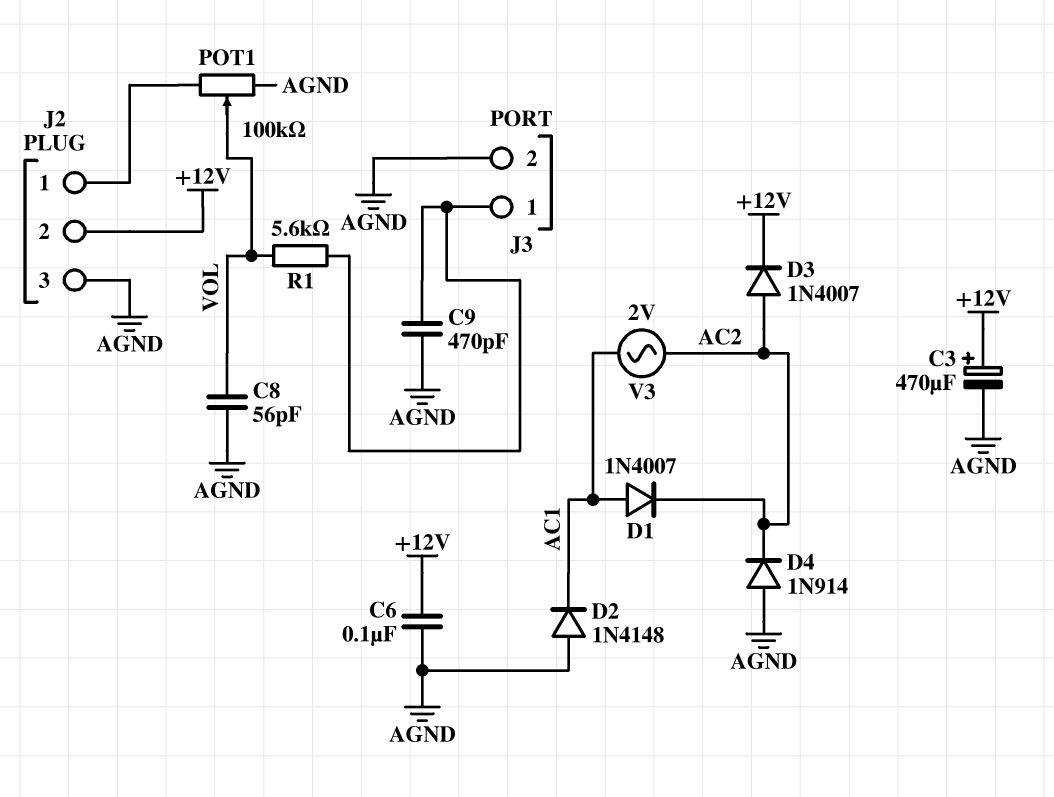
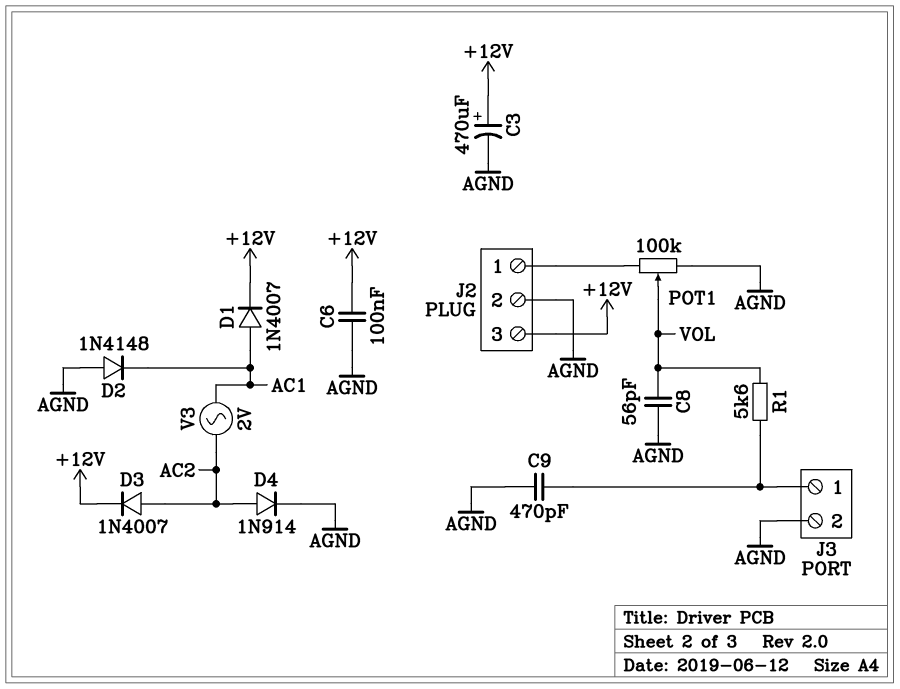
D1: diode 1N4007 (A AC1, K AC2) -> diode 1N4007 (A AC1, K +12V)
D4: diode 1N914 (A AGND, K AC2) -> diode 1N914 (A AC2, K AGND)
J2 pin 2: +12V -> AGND
J2 pin 3: AGND -> +12V

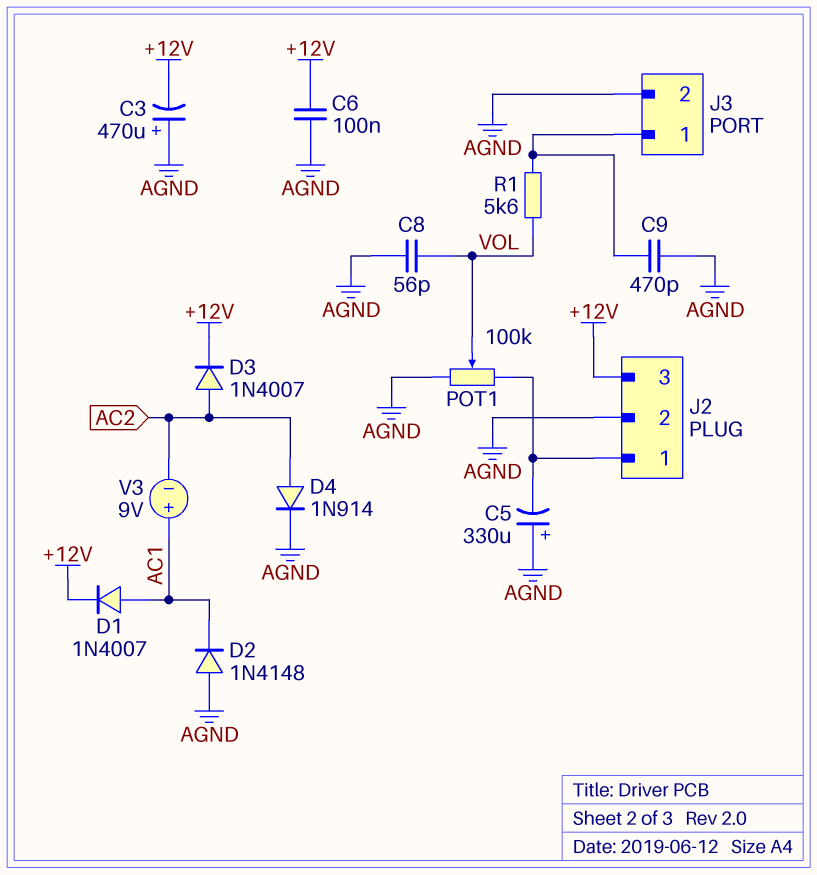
C3: 470uF (plus +12V, minus AGND) -> 470uF (plus AGND, minus +12V)
C5: none -> 330uF (plus AGND, minus J2/1)
V3: AC 2V (AC1, AC2) -> 9V (plus AC1, minus AC2)

